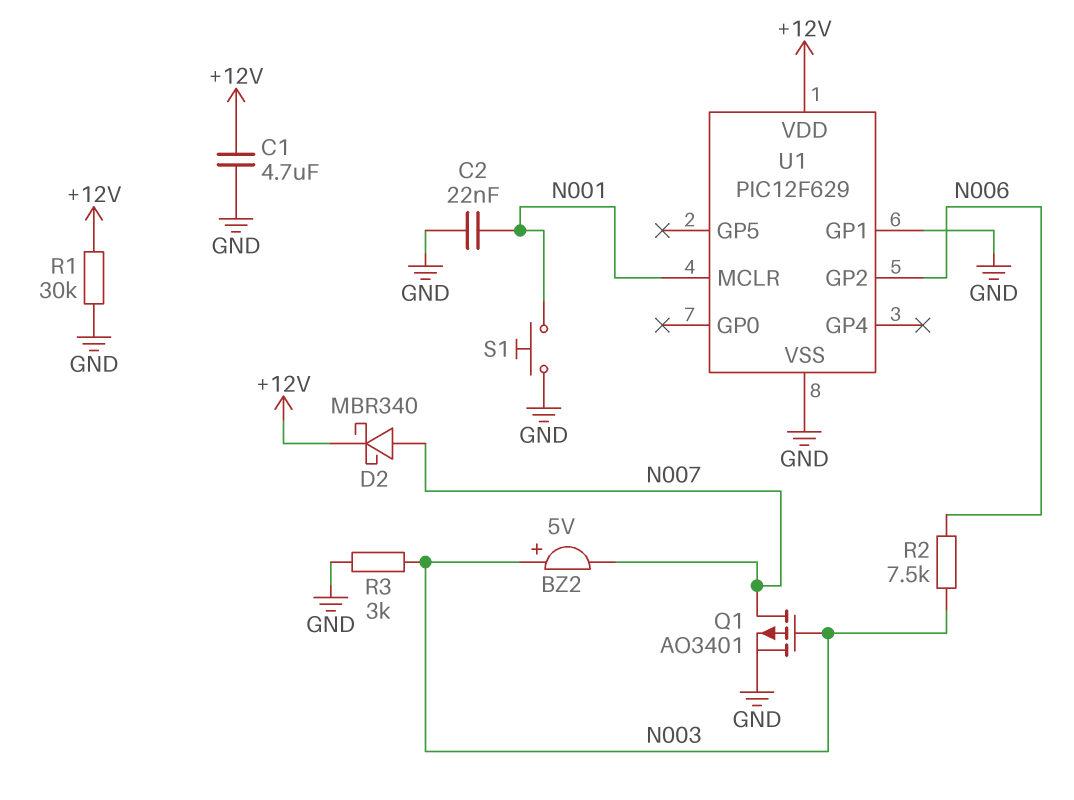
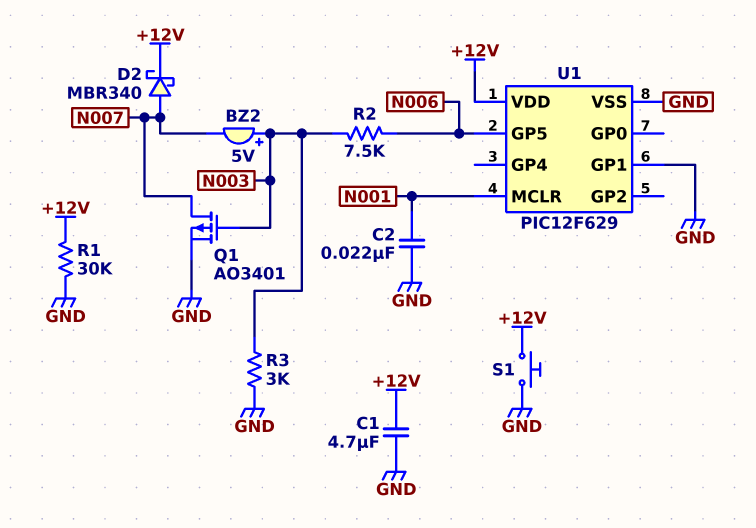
S1: button (GND, N001) -> button (+12V, GND)
U1 pin GP2: N006 -> none
U1 pin GP5: none -> N006

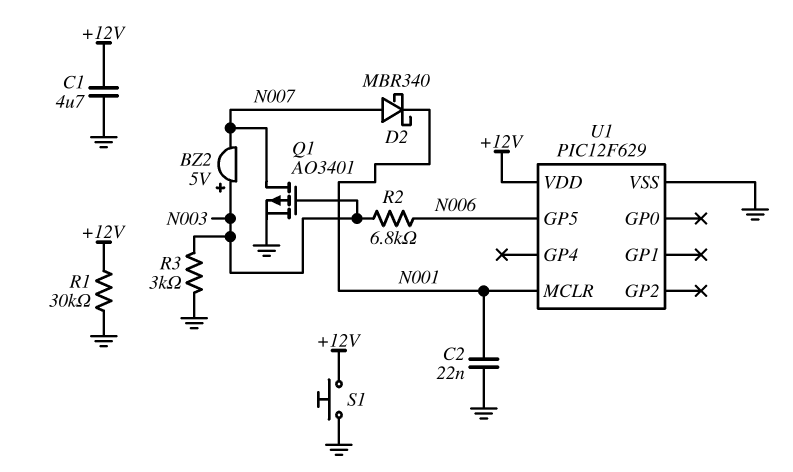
D2: schottky MBR340 (A N007, K +12V) -> schottky MBR340 (A N007, K N001)
R2: 7.5k (N003, N006) -> 6.8k (N003, N006)
U1 pin GP1: GND -> none

